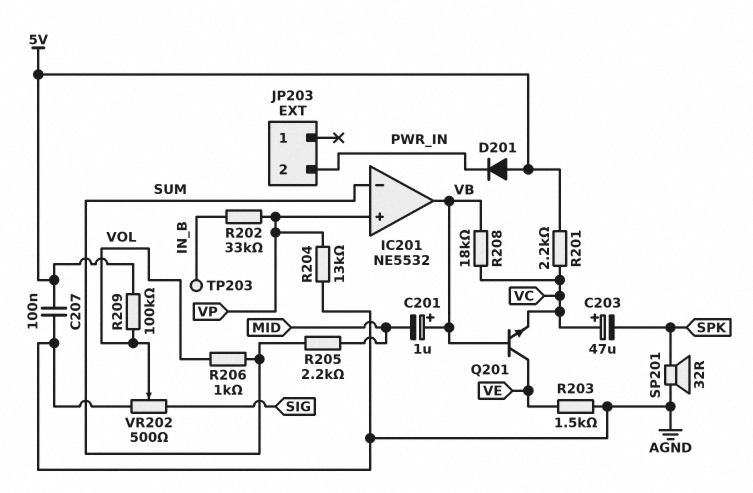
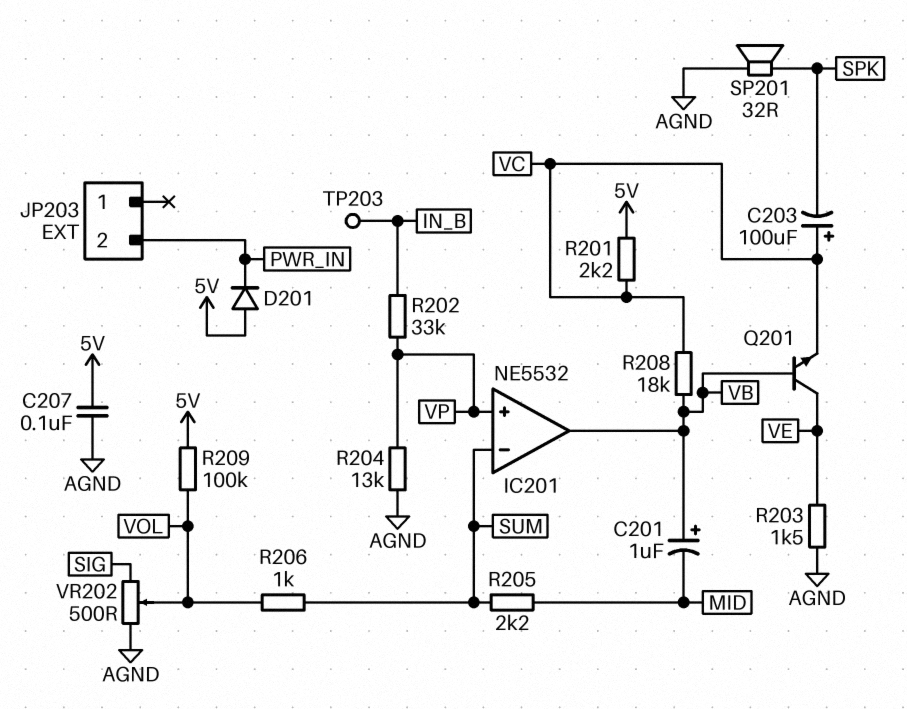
C203: 47uF (plus VC, minus SPK) -> 100uF (plus VC, minus SPK)

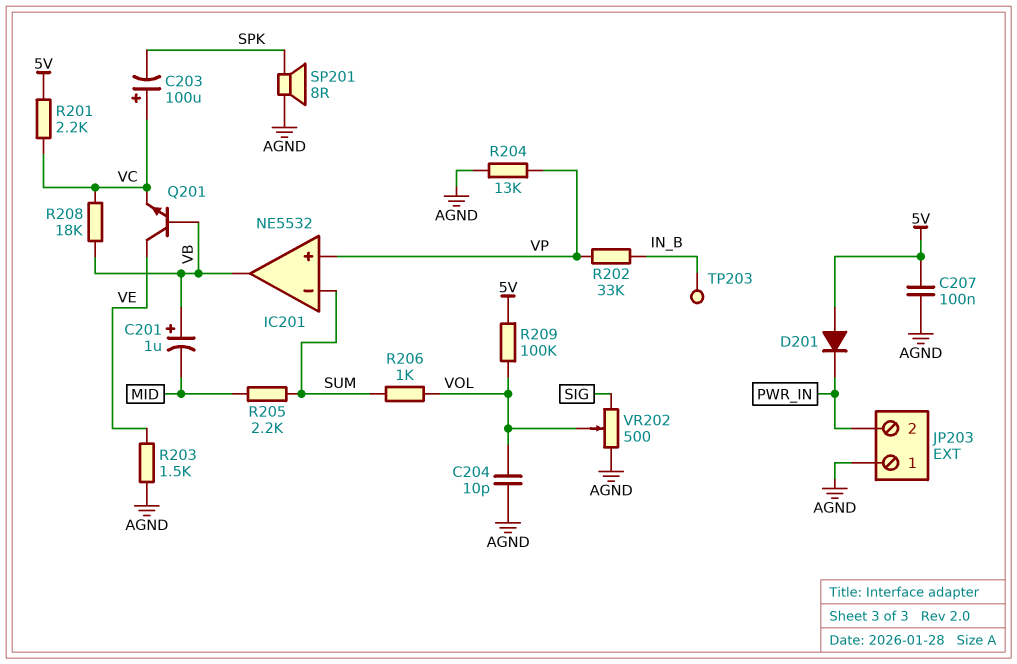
C204: none -> 10pF (AGND, VOL)
JP203 pin 1: none -> AGND
SP201: speaker 32R (AGND, SPK) -> speaker 8R (AGND, SPK)

